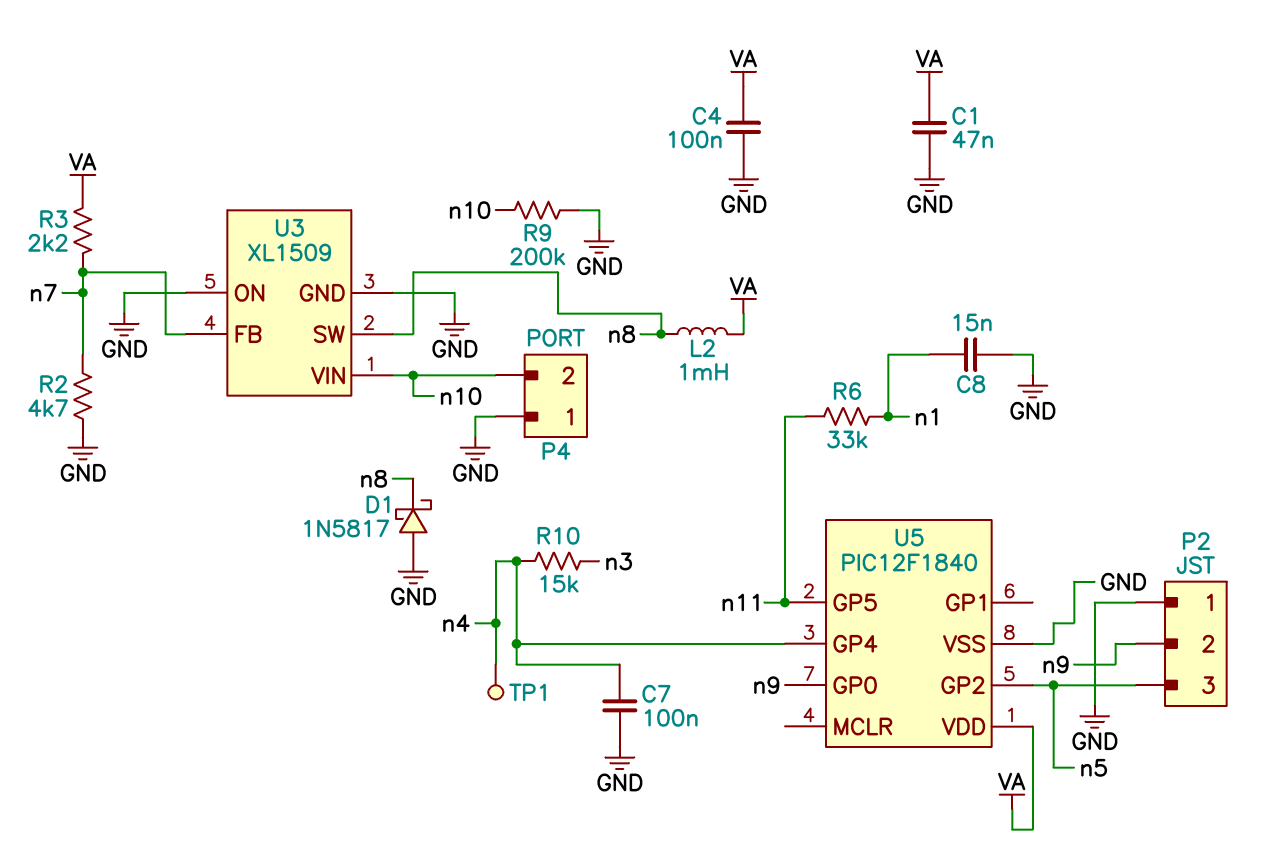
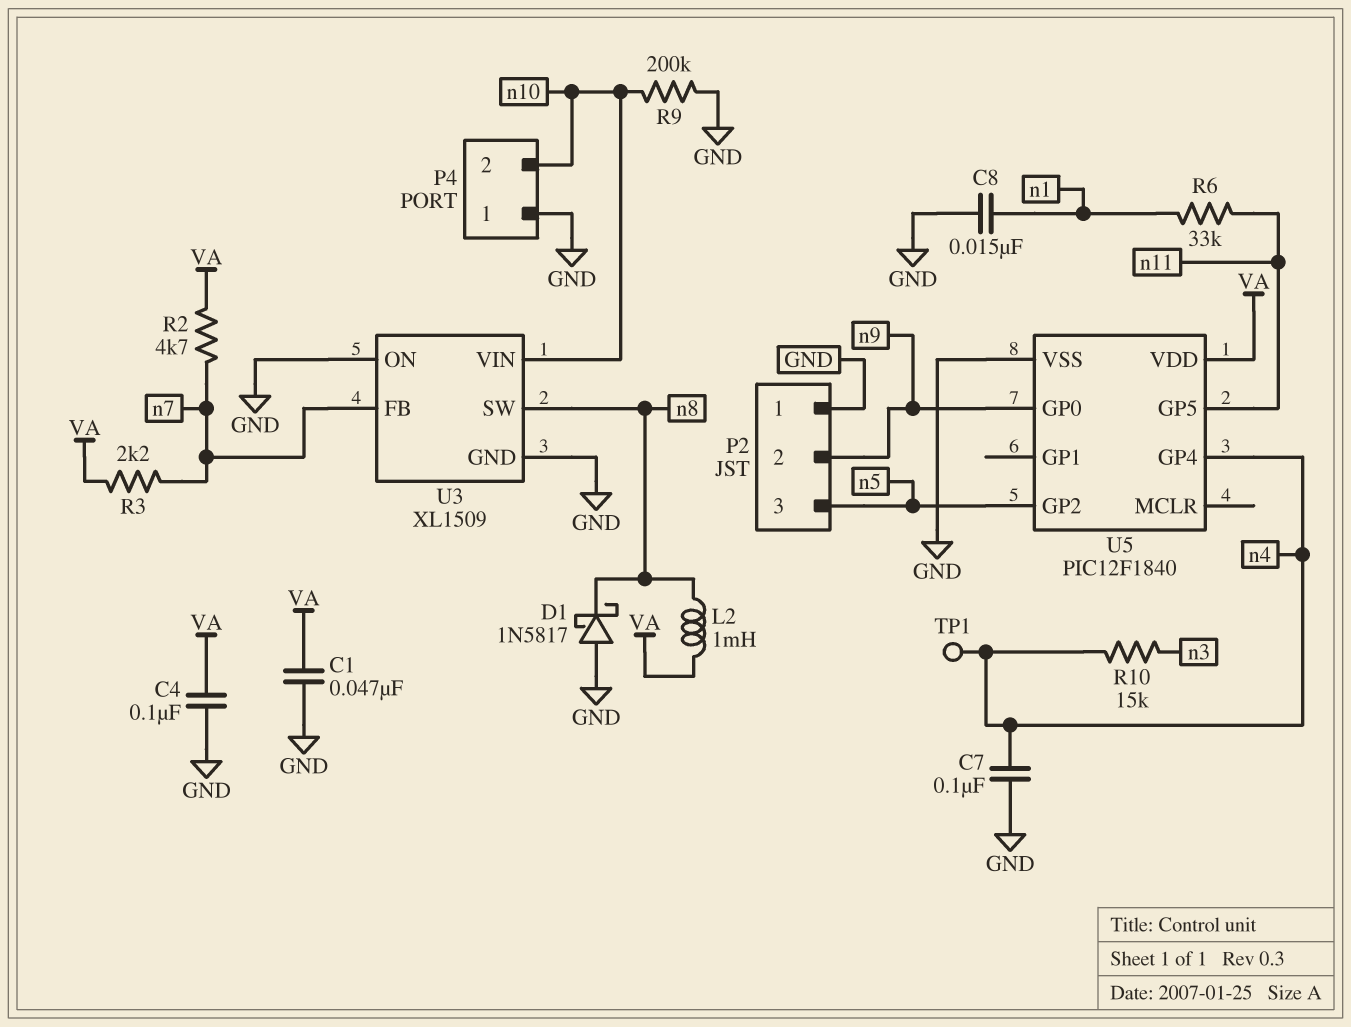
R2: 4.7k (GND, n7) -> 4.7k (VA, n7)

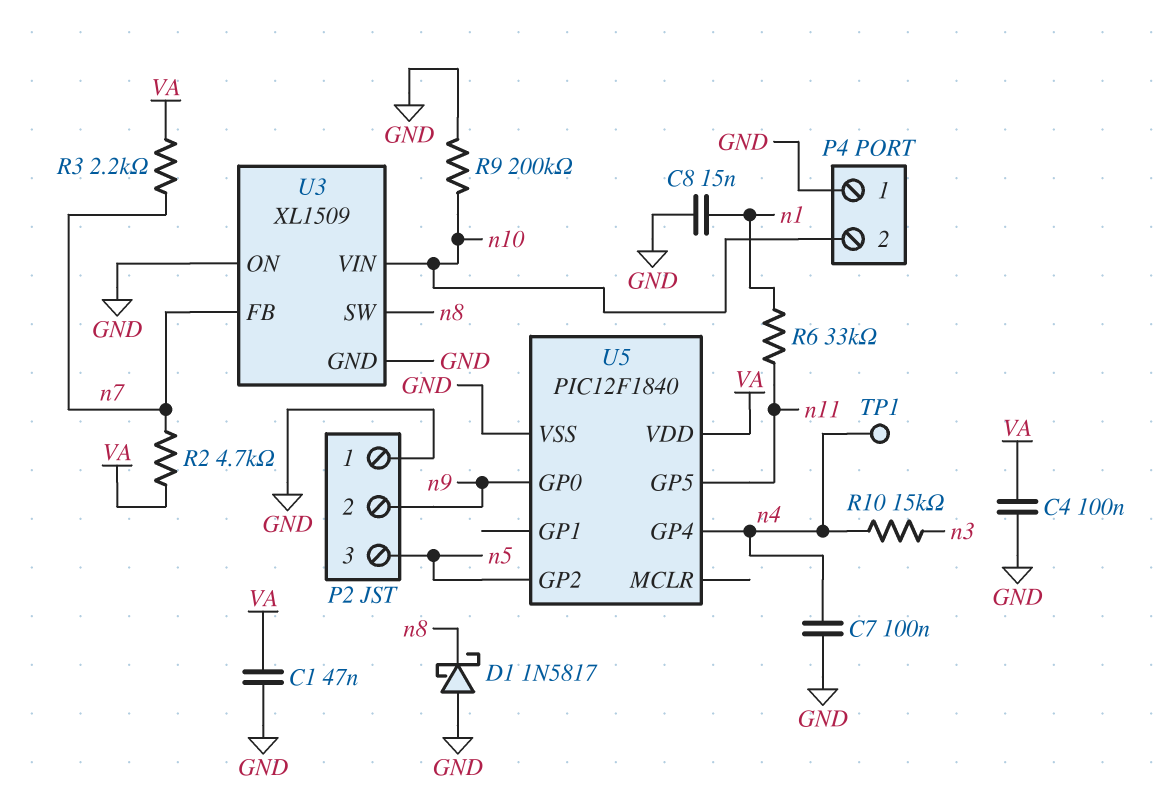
L2: 1mH (VA, n8) -> none

